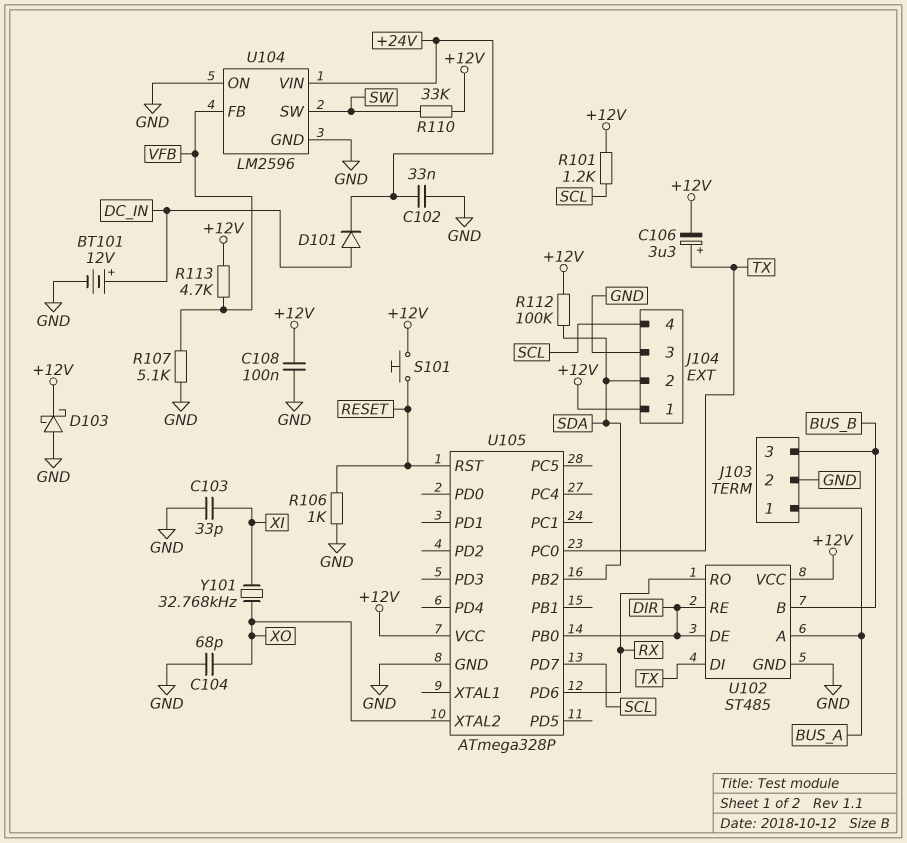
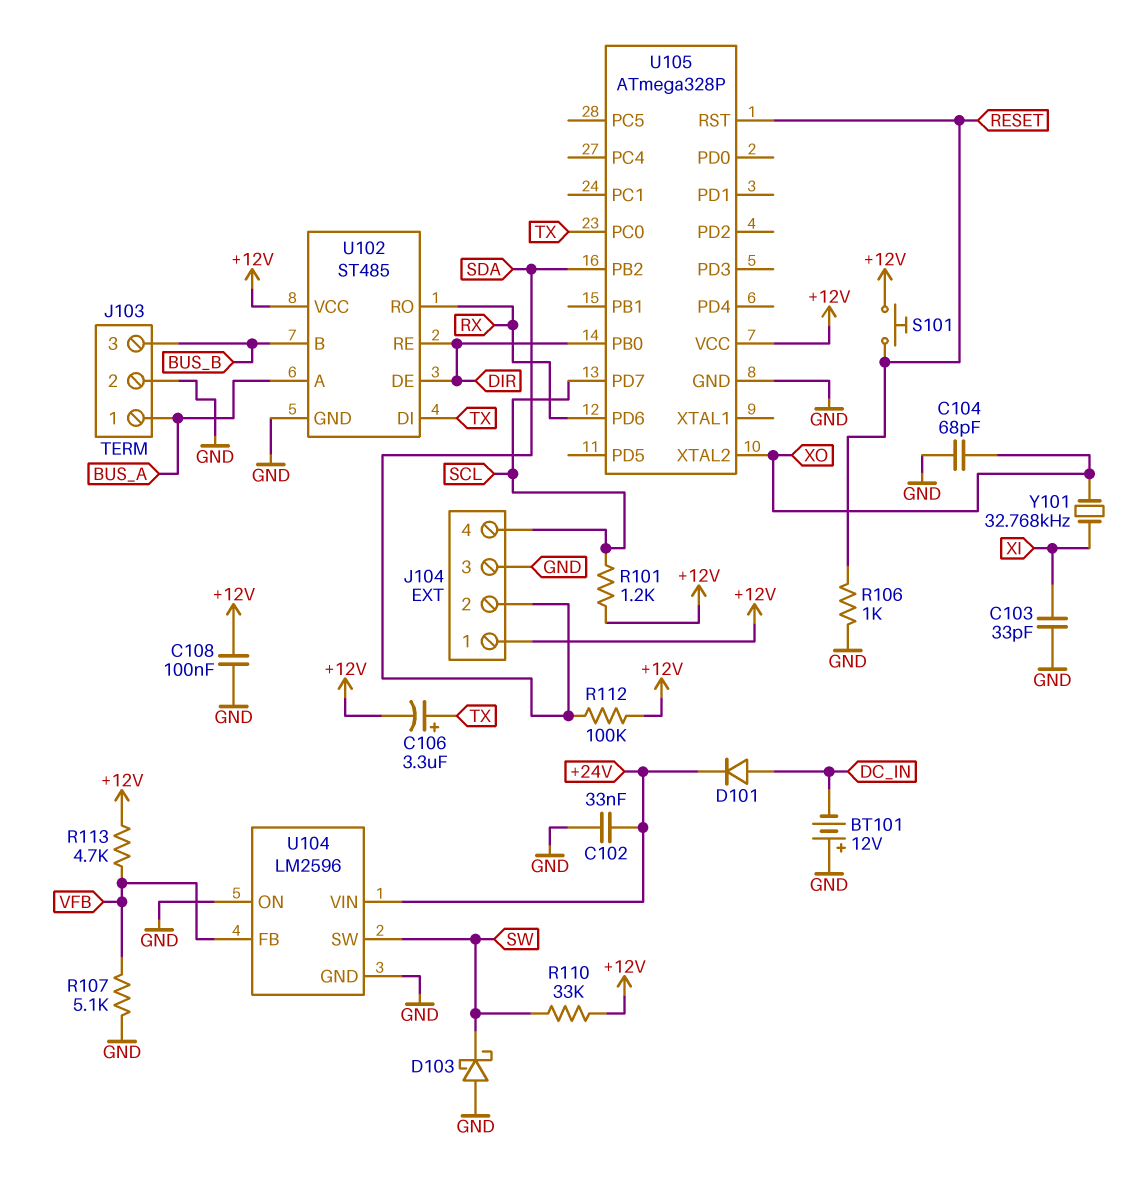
BT101: 12V (plus DC_IN, minus GND) -> 12V (plus GND, minus DC_IN)
D103: schottky (A GND, K +12V) -> schottky (A GND, K SW)

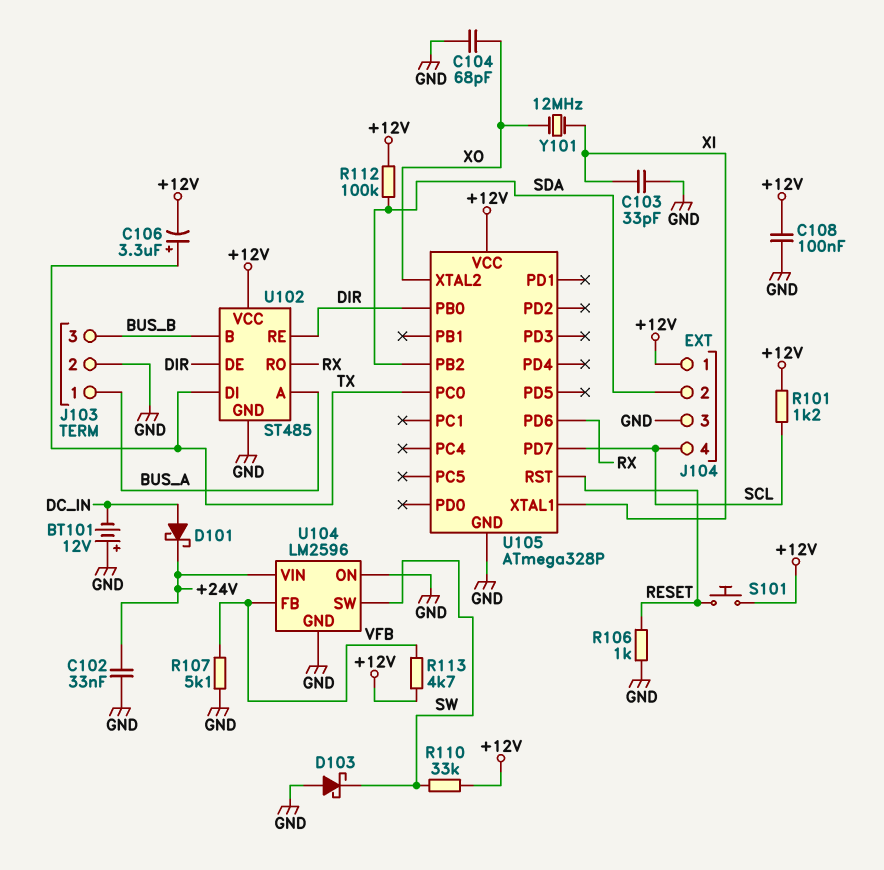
D101: diode (A DC_IN, K +24V) -> schottky (A DC_IN, K +24V)
U105 pin XTAL1: none -> XI
Y101: 32.768kHz (XI, XO) -> 12MHz (XI, XO)

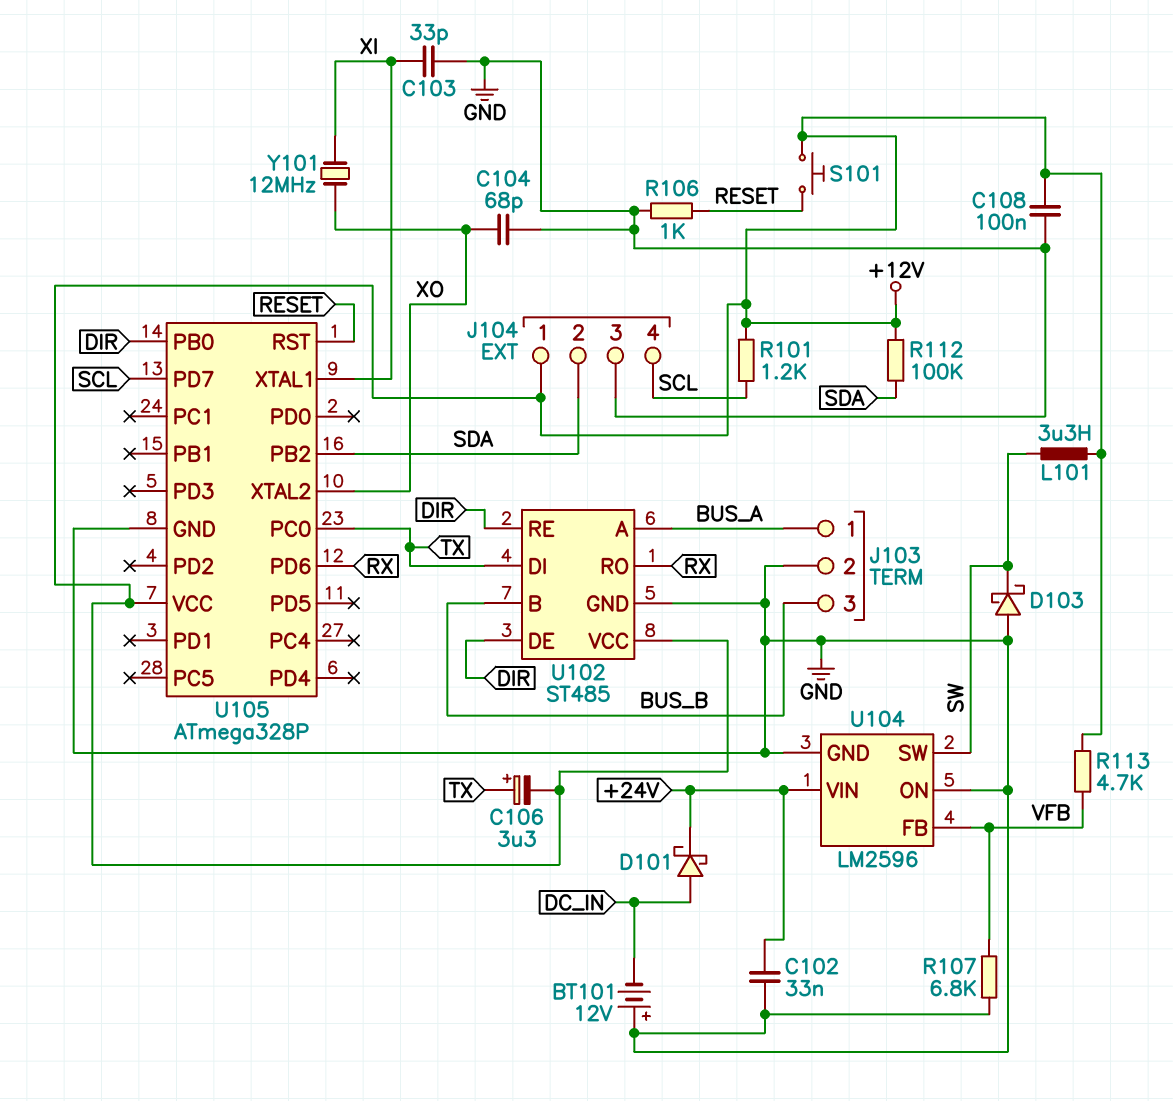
L101: none -> 3.3uH (+12V, SW)
R107: 5.1k (GND, VFB) -> 6.8k (GND, VFB)
R110: 33k (+12V, SW) -> none

